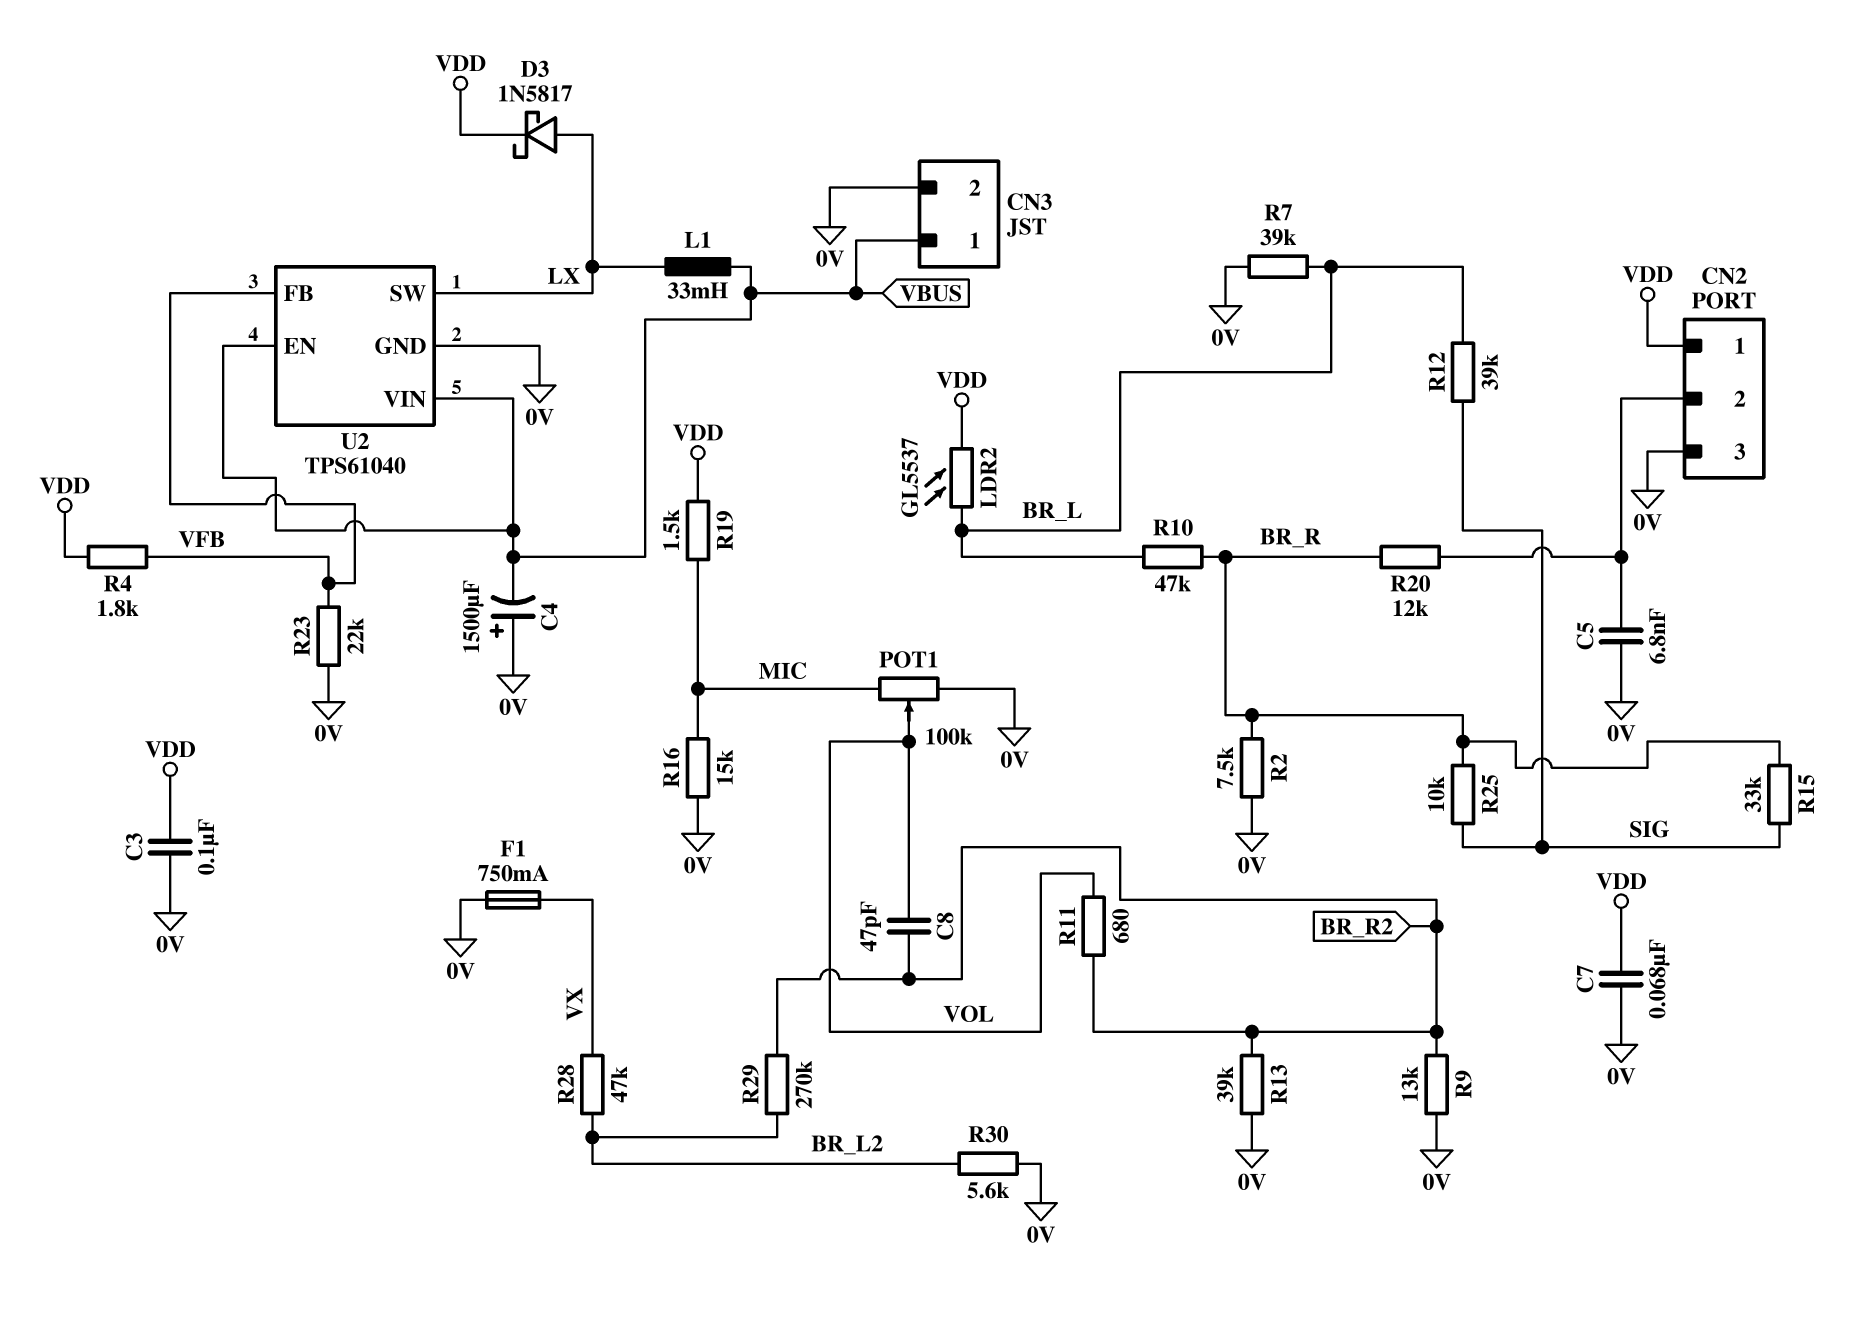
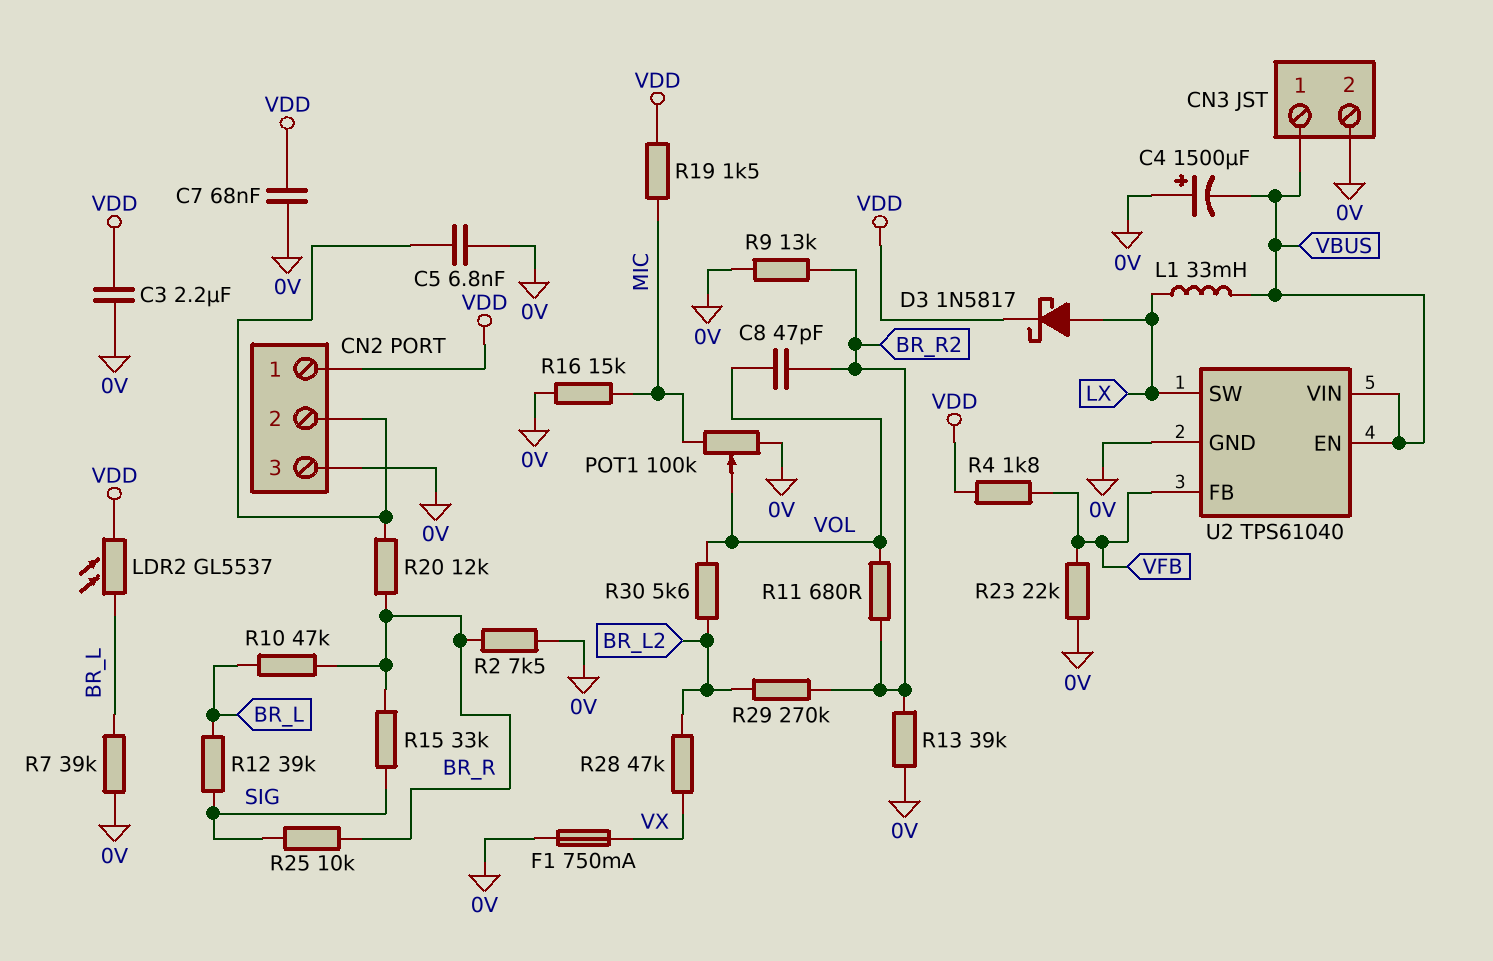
C3: 100nF (0V, VDD) -> 2.2uF (0V, VDD)
R30: 5.6k (0V, BR_L2) -> 5.6k (BR_L2, VOL)

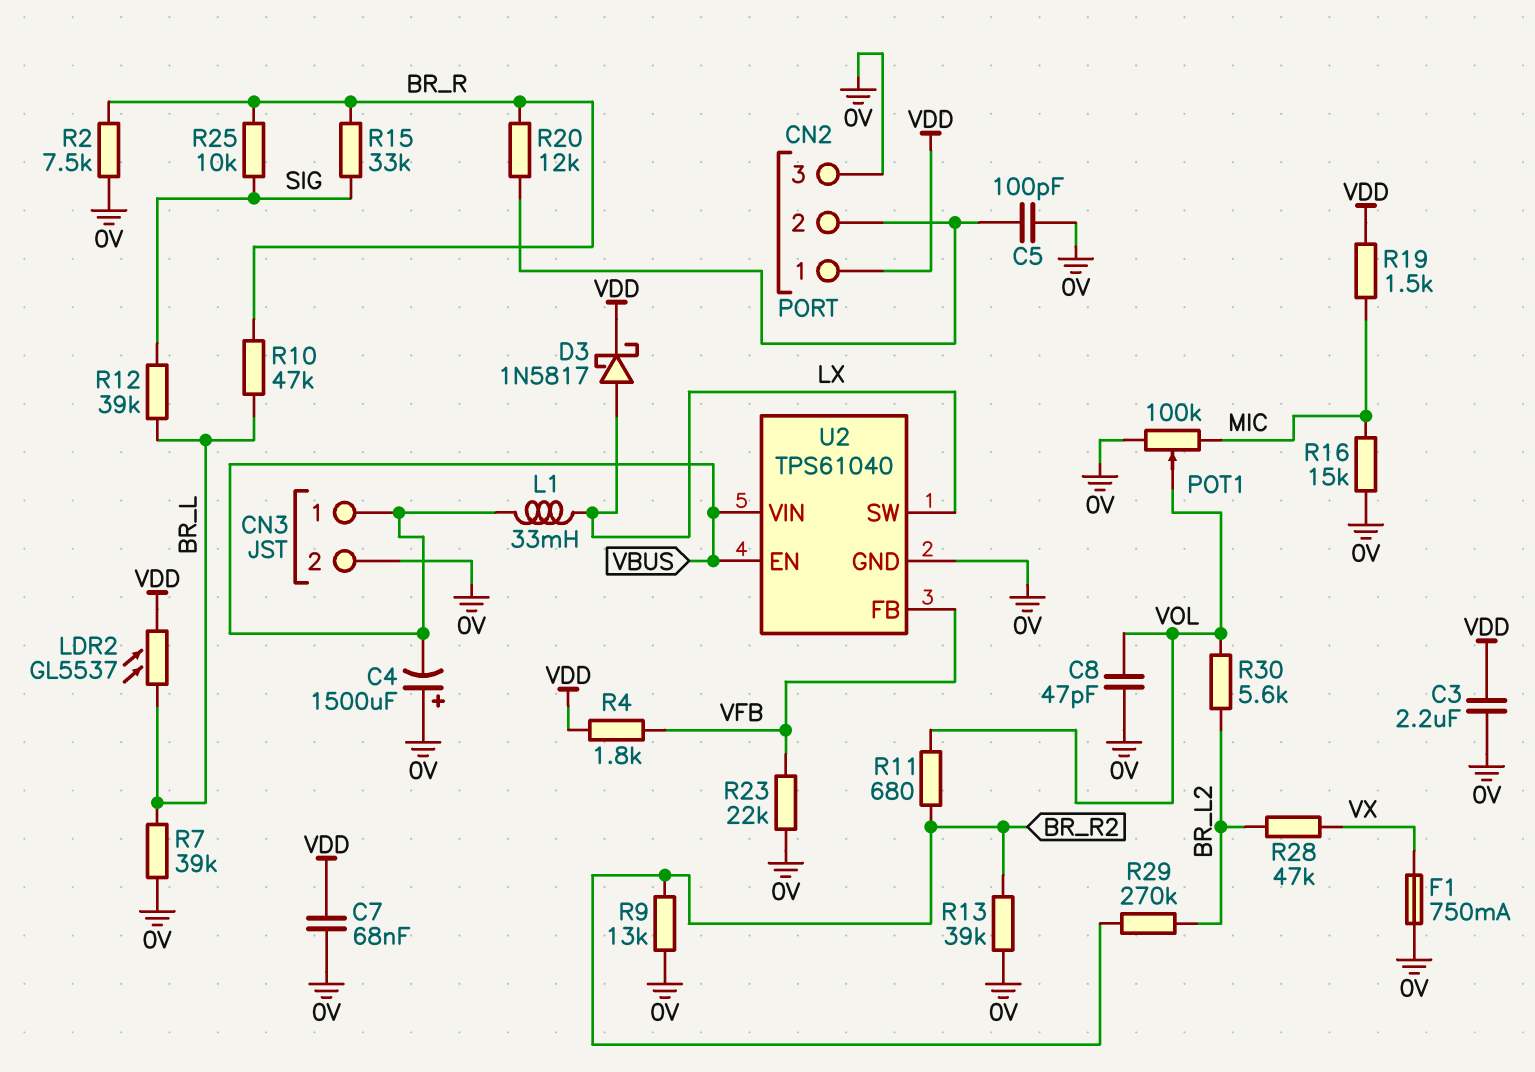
C5: 6.8nF (0V, CN2/2) -> 100pF (0V, CN2/2)
C8: 47pF (BR_R2, VOL) -> 47pF (0V, VOL)

